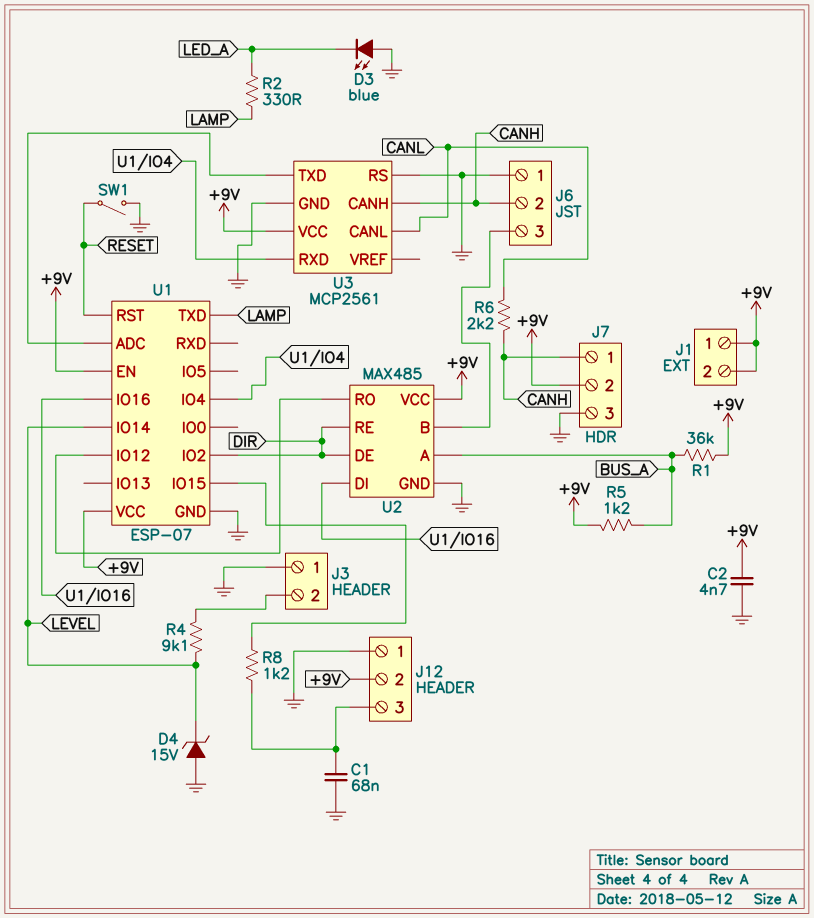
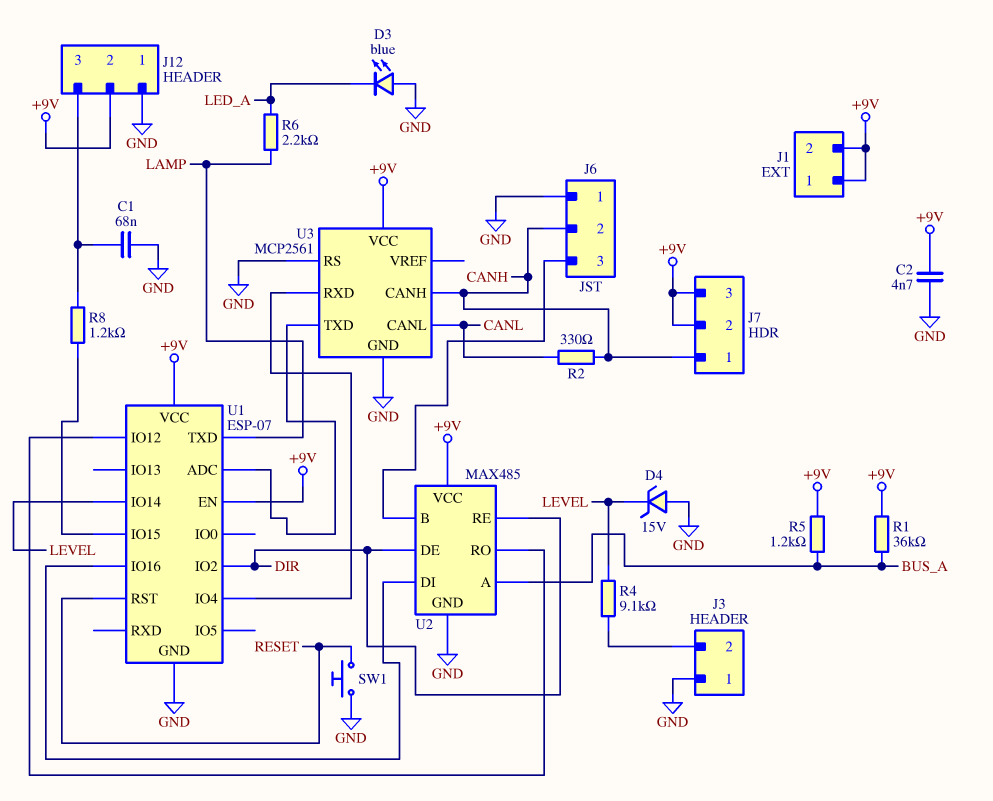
J7 pin 3: GND -> +9V
R2: 330 (LAMP, LED_A) -> 330 (CANH, CANL)
R6: 2.2k (CANH, CANL) -> 2.2k (LAMP, LED_A)
SW1: switch (GND, RESET) -> button (GND, RESET)

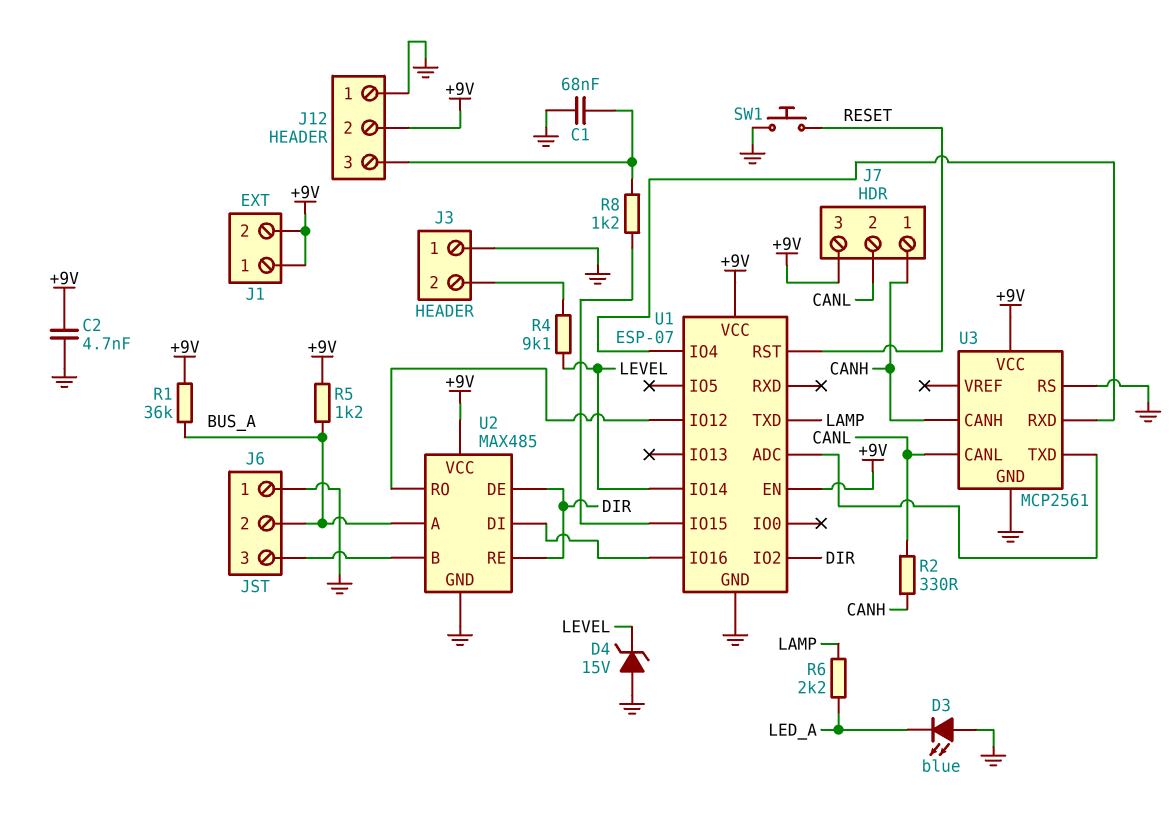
J6 pin 2: CANH -> BUS_A
J7 pin 2: +9V -> CANL

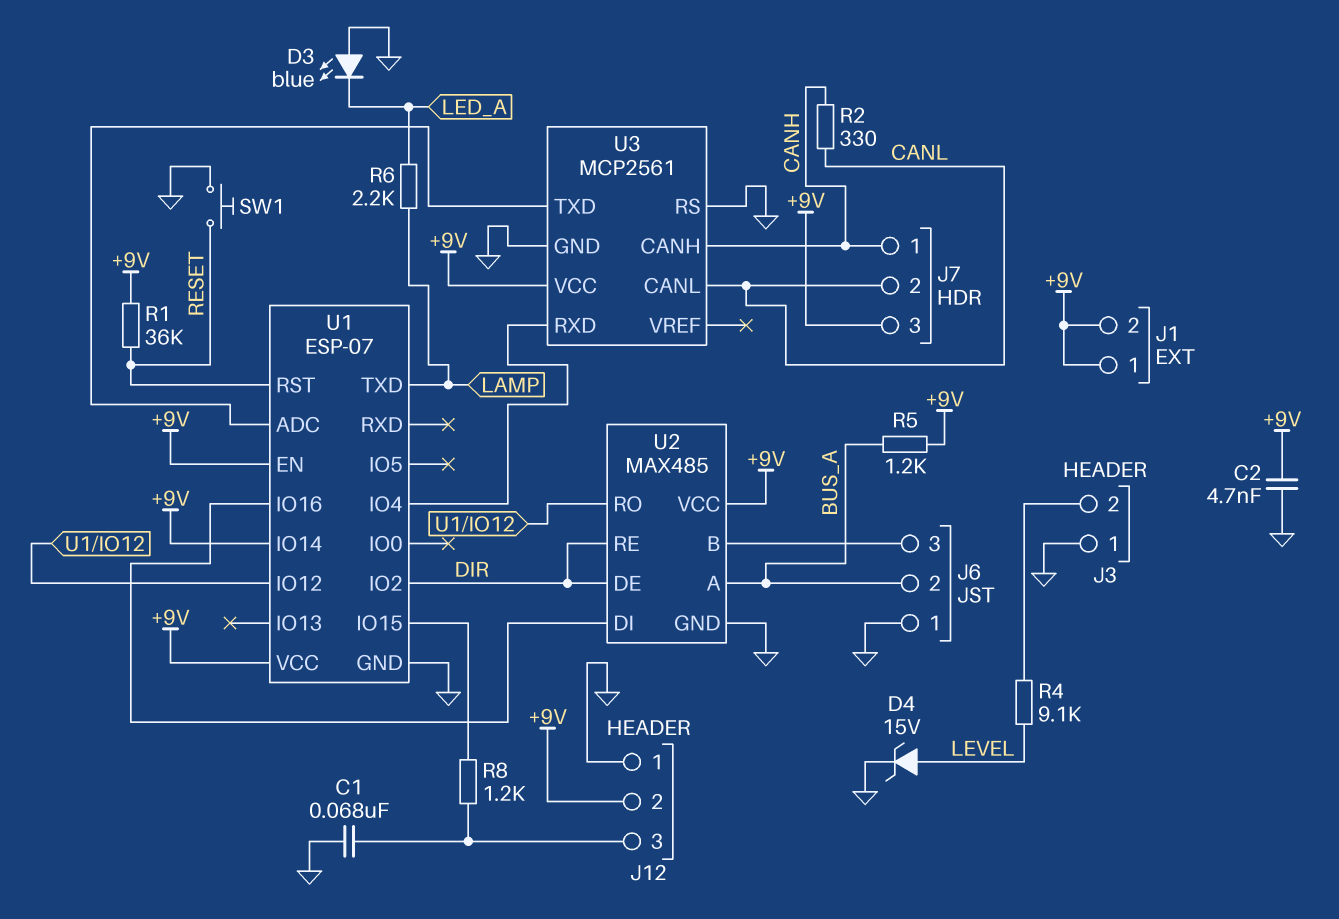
D4: zener 15V (A GND, K LEVEL) -> zener 15V (A LEVEL, K GND)
R1: 36k (+9V, BUS_A) -> 36k (+9V, RESET)
U1 pin IO14: LEVEL -> +9V

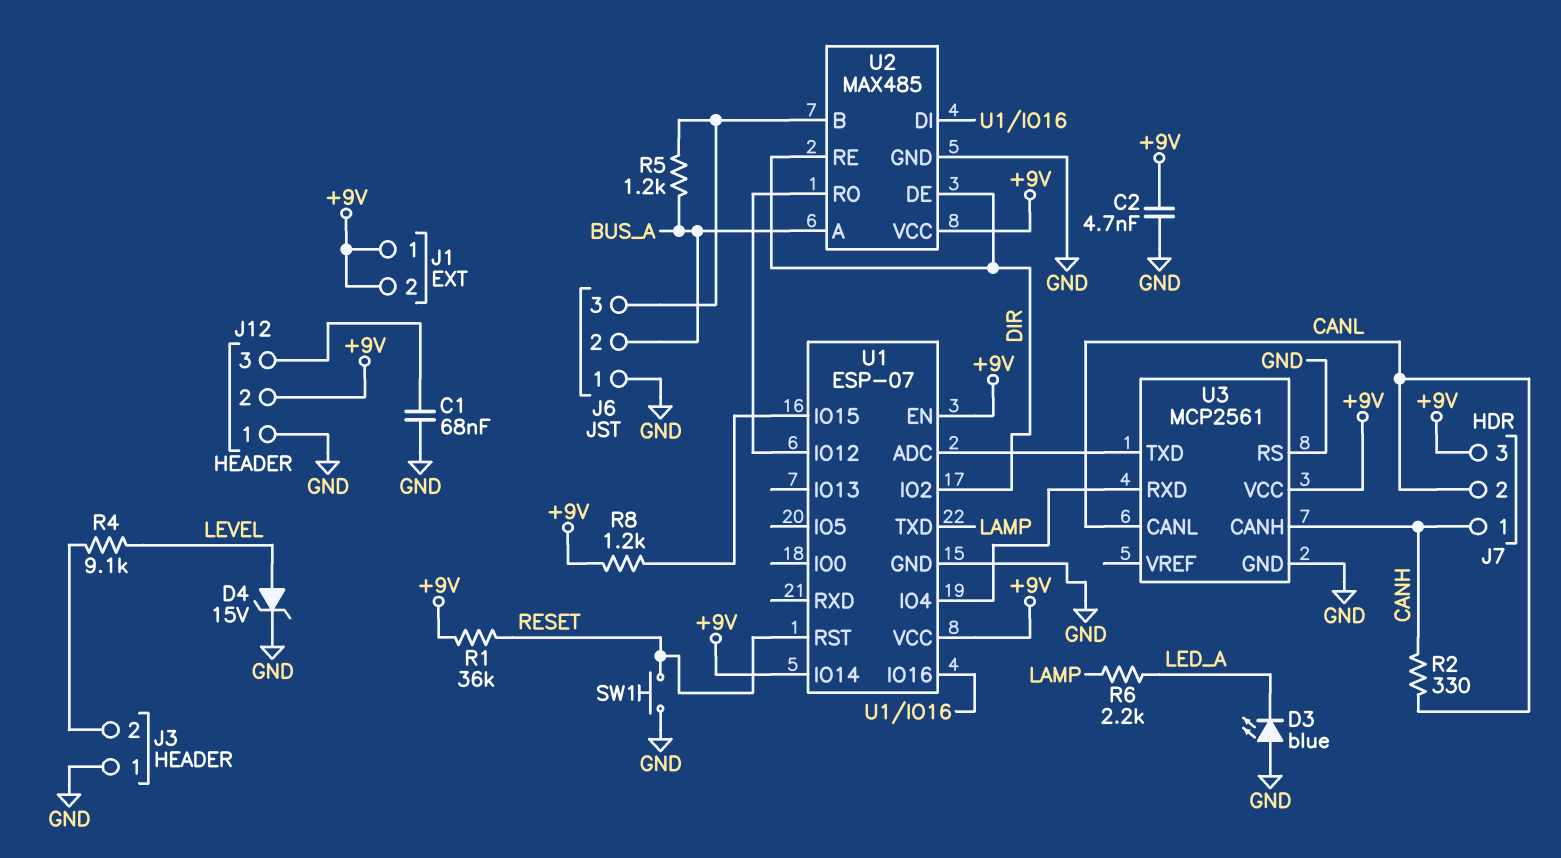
R5: 1.2k (+9V, BUS_A) -> 1.2k (BUS_A, J6/3)
R8: 1.2k (J12/3, U1/IO15) -> 1.2k (+9V, U1/IO15)

